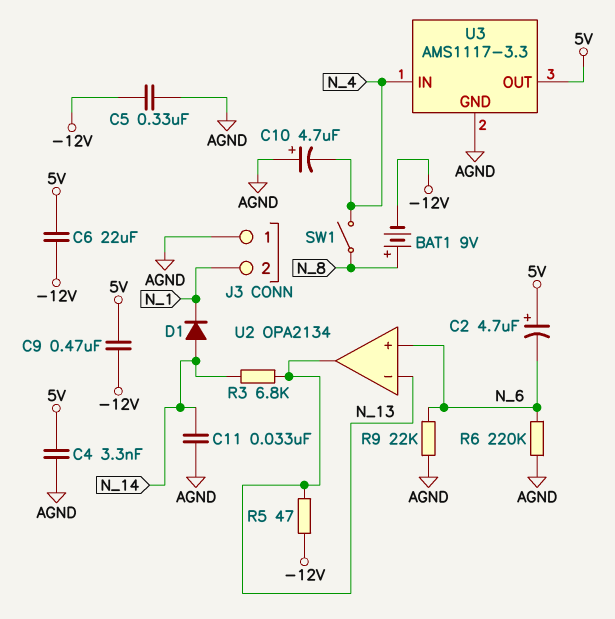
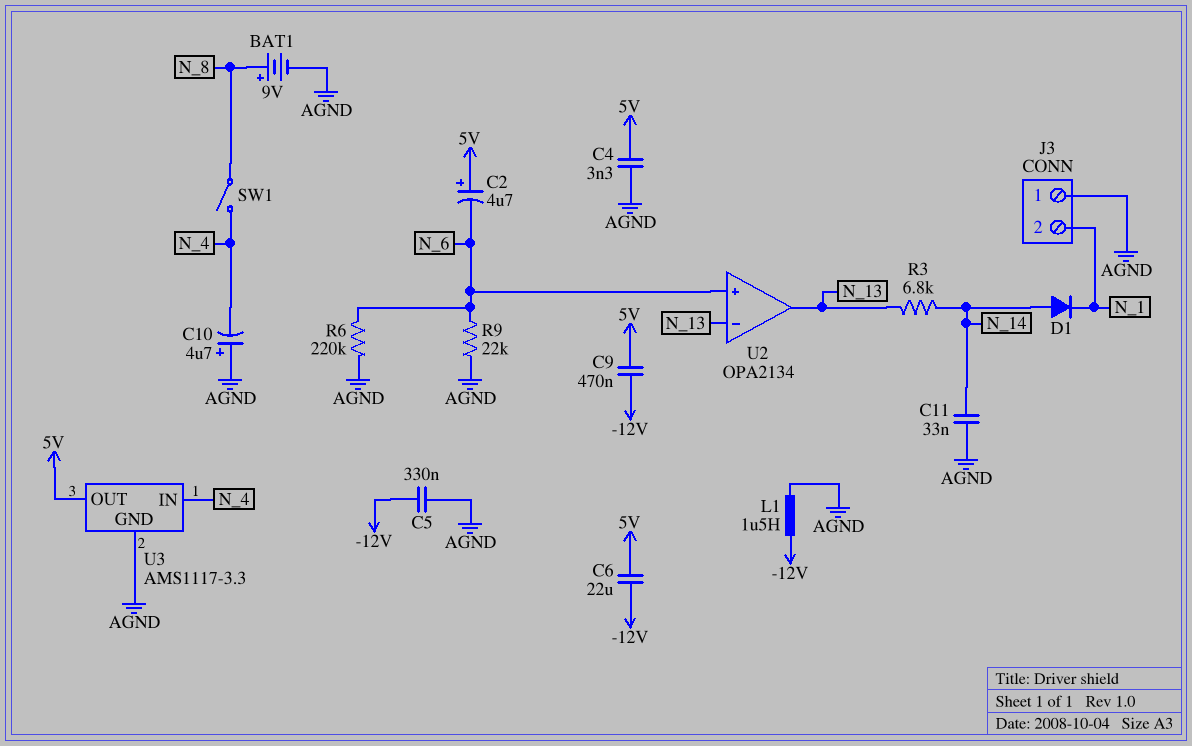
BAT1: 9V (plus N_8, minus -12V) -> 9V (plus N_8, minus AGND)
L1: none -> 1.5uH (-12V, AGND)
R5: 47 (-12V, N_13) -> none

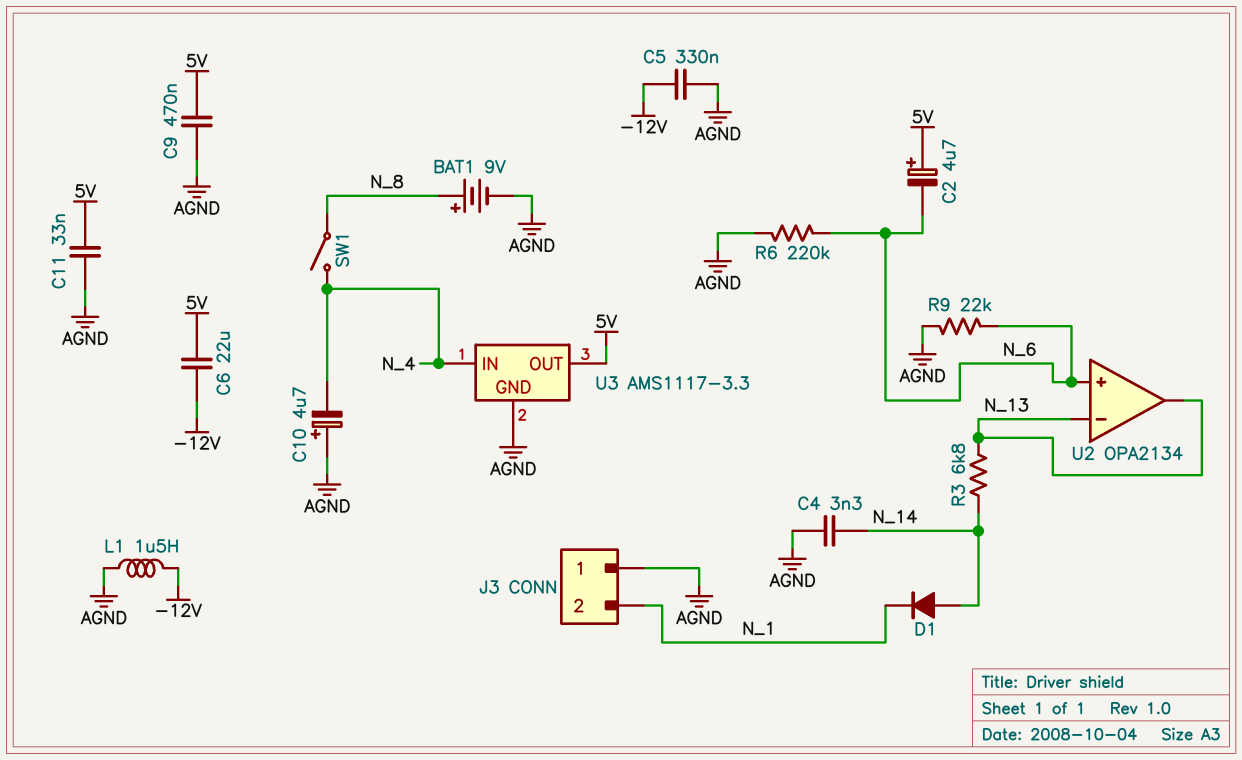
C4: 3.3nF (5V, AGND) -> 3.3nF (AGND, N_14)
C9: 470nF (-12V, 5V) -> 470nF (5V, AGND)
C11: 33nF (AGND, N_14) -> 33nF (5V, AGND)

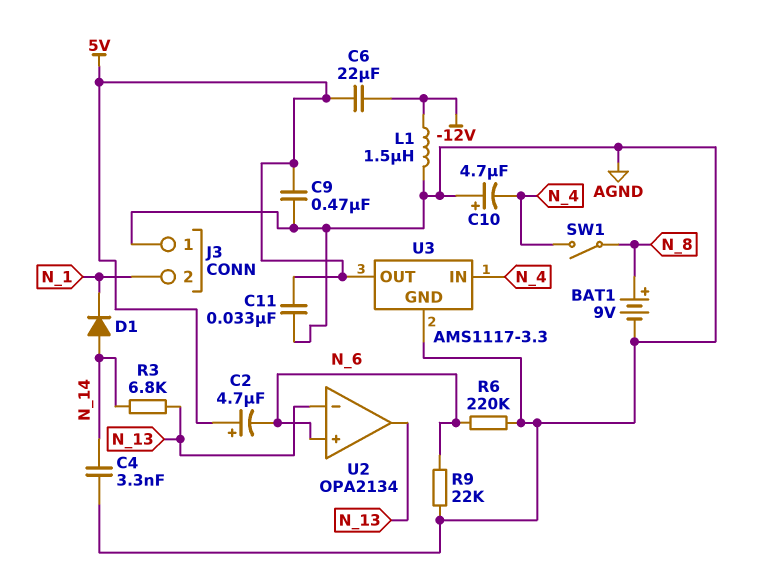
C5: 330nF (-12V, AGND) -> none

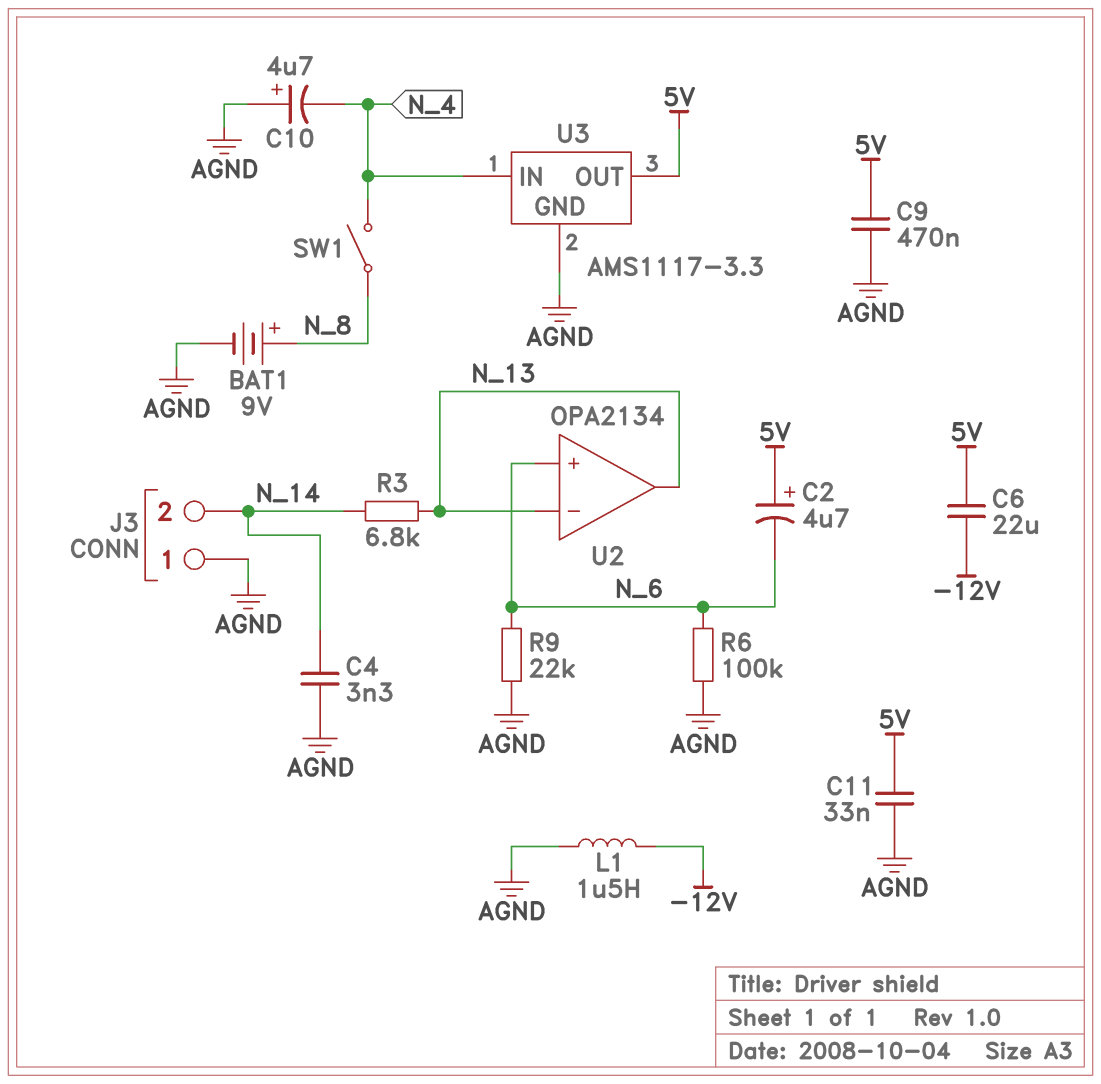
D1: diode (A N_14, K N_1) -> none
J3 pin 2: N_1 -> N_14
R6: 220k (AGND, N_6) -> 100k (AGND, N_6)

